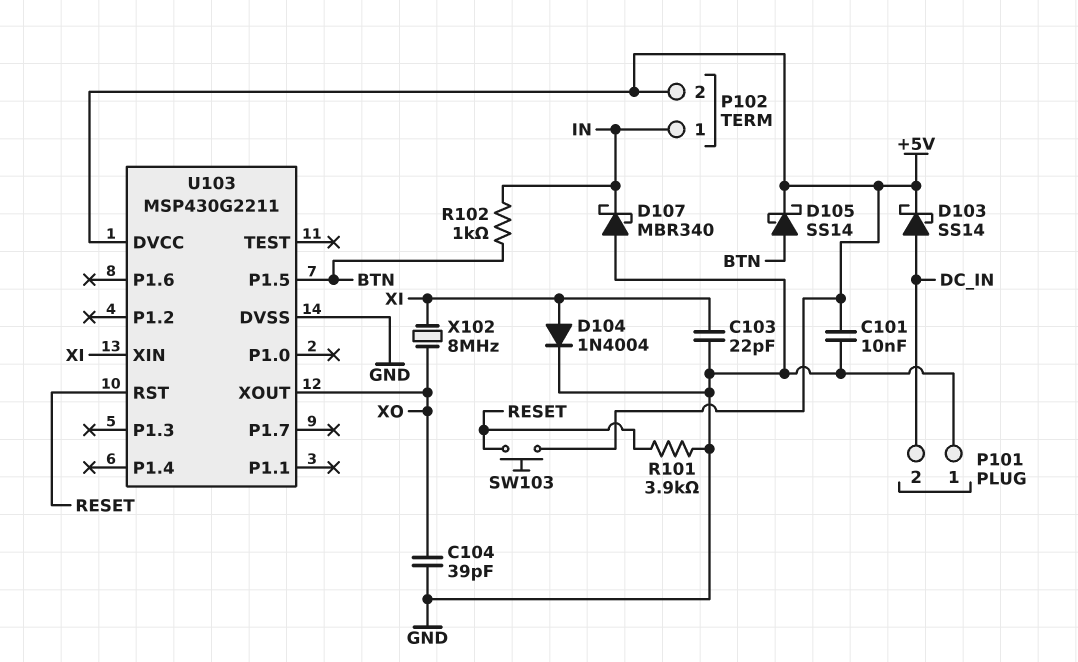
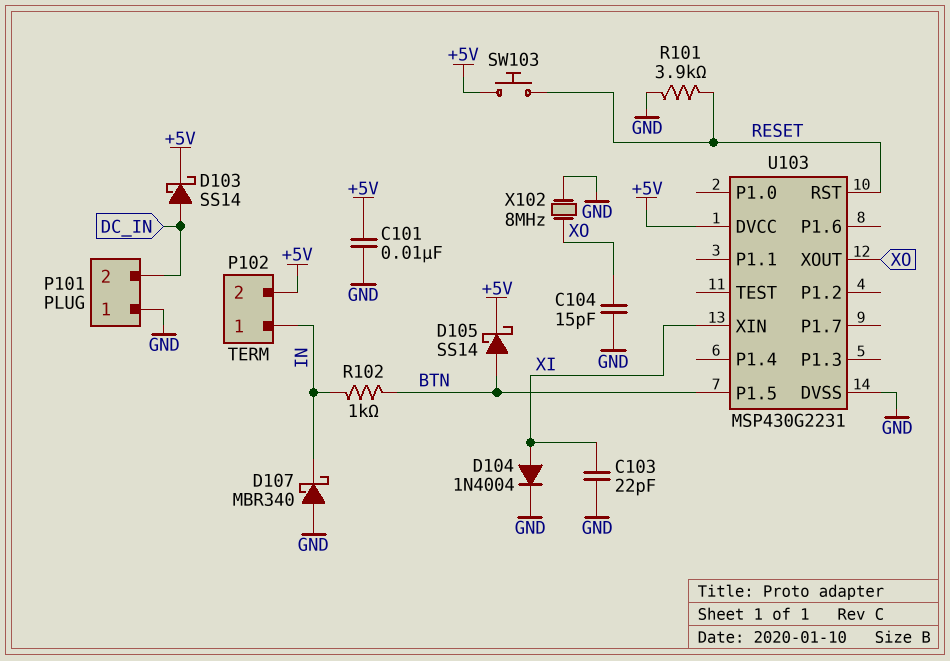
C104: 39pF (GND, XO) -> 15pF (GND, XO)
U103: MSP430G2211 -> MSP430G2231
X102: 8MHz (XI, XO) -> 8MHz (GND, XO)

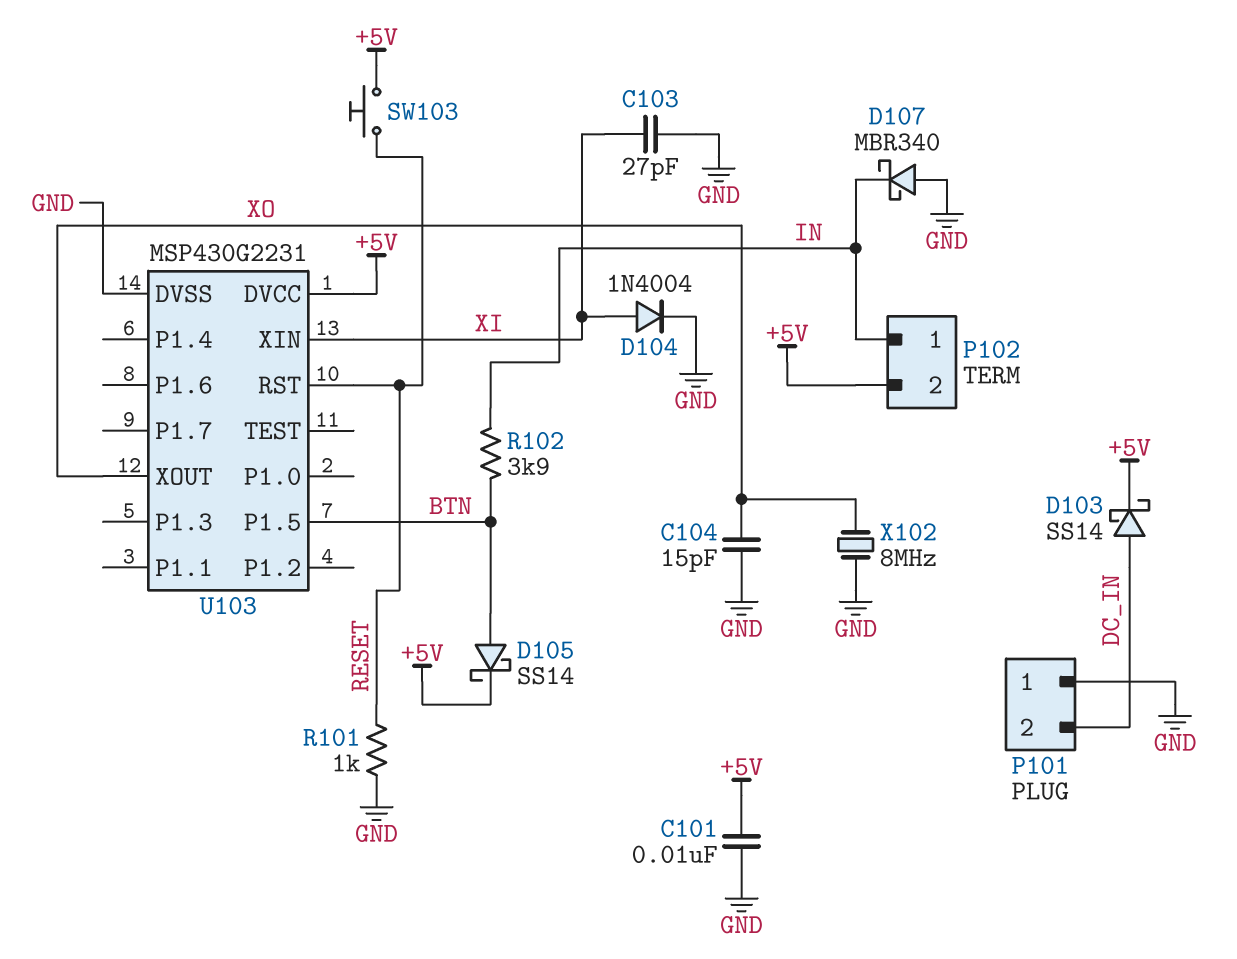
C103: 22pF (GND, XI) -> 27pF (GND, XI)
R101: 3.9k (GND, RESET) -> 1k (GND, RESET)
R102: 1k (BTN, IN) -> 3.9k (BTN, IN)

